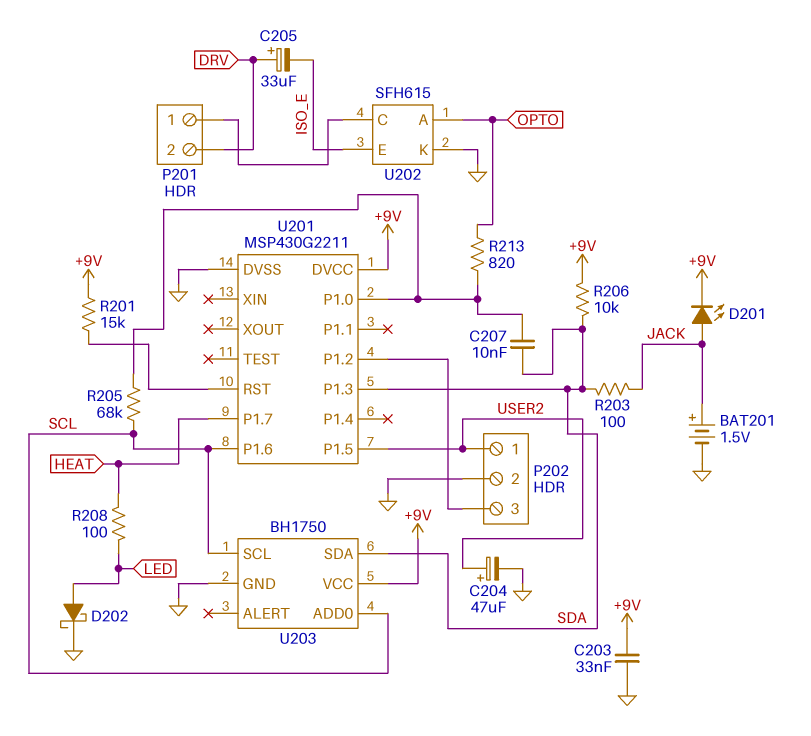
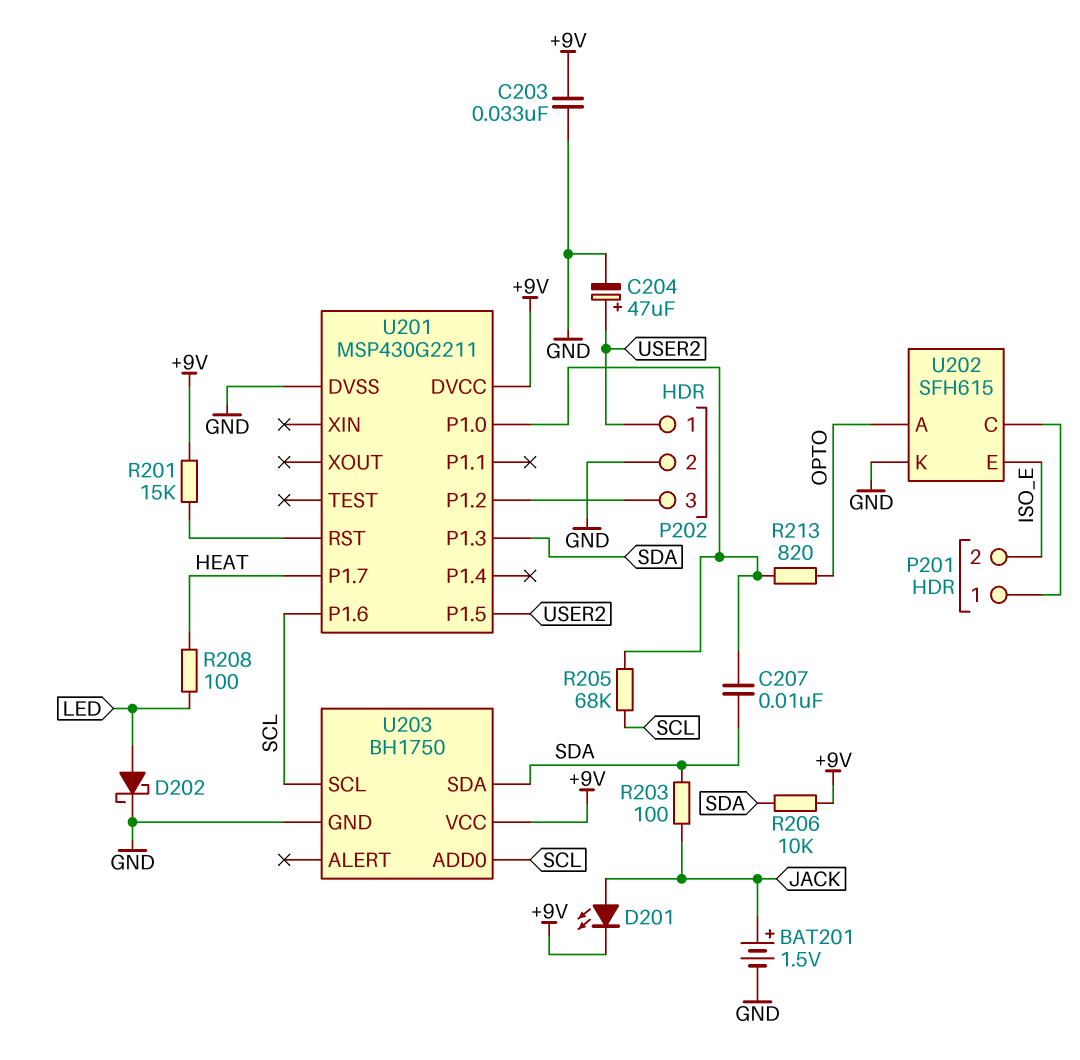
C205: 33uF (plus DRV, minus ISO_E) -> none
P201 pin 2: DRV -> ISO_E

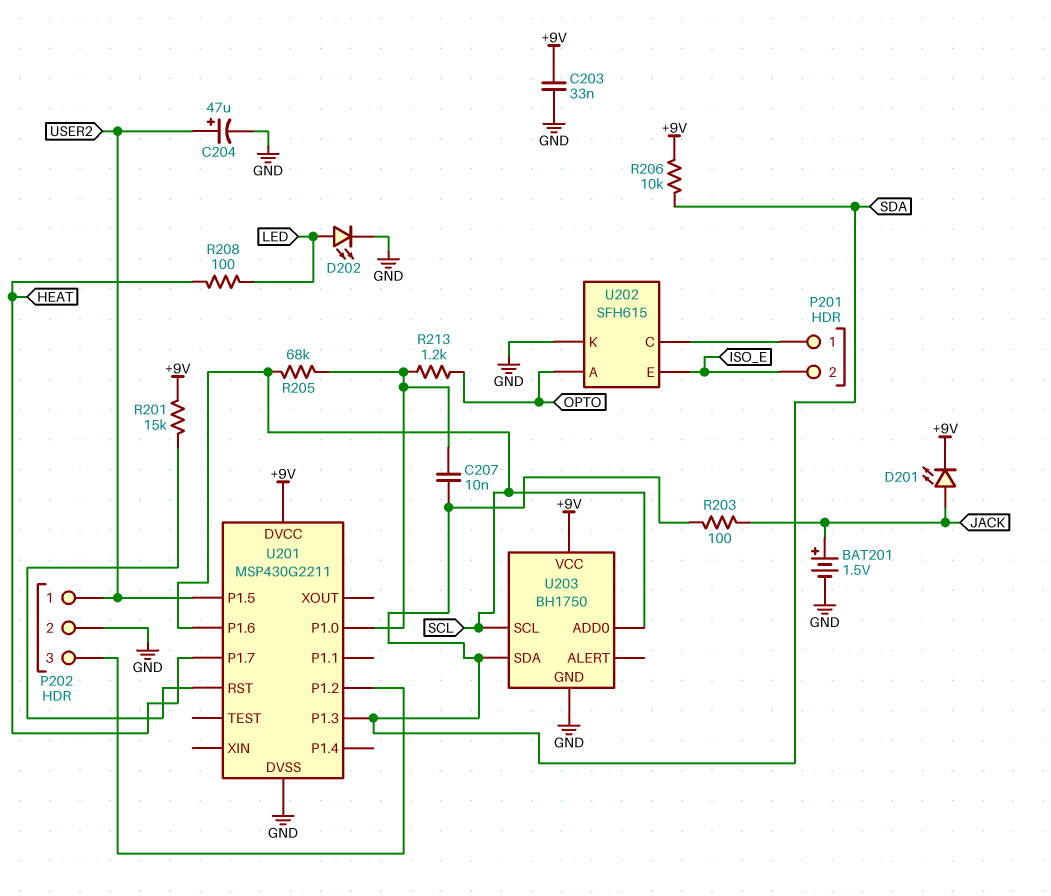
D202: schottky (A LED, K GND) -> LED (A LED, K GND)
R213: 820 (OPTO, U201/P1.0) -> 1.2k (OPTO, U201/P1.0)

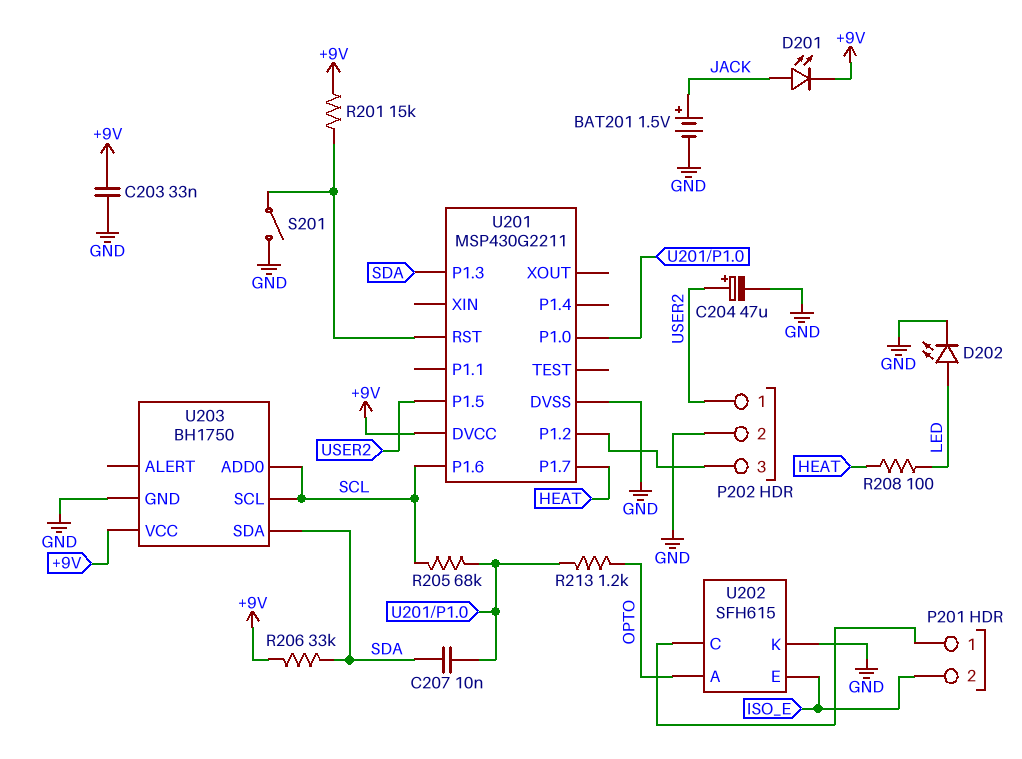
R203: 100 (JACK, SDA) -> none
R206: 10k (+9V, SDA) -> 33k (+9V, SDA)
S201: none -> switch (GND, U201/RST)

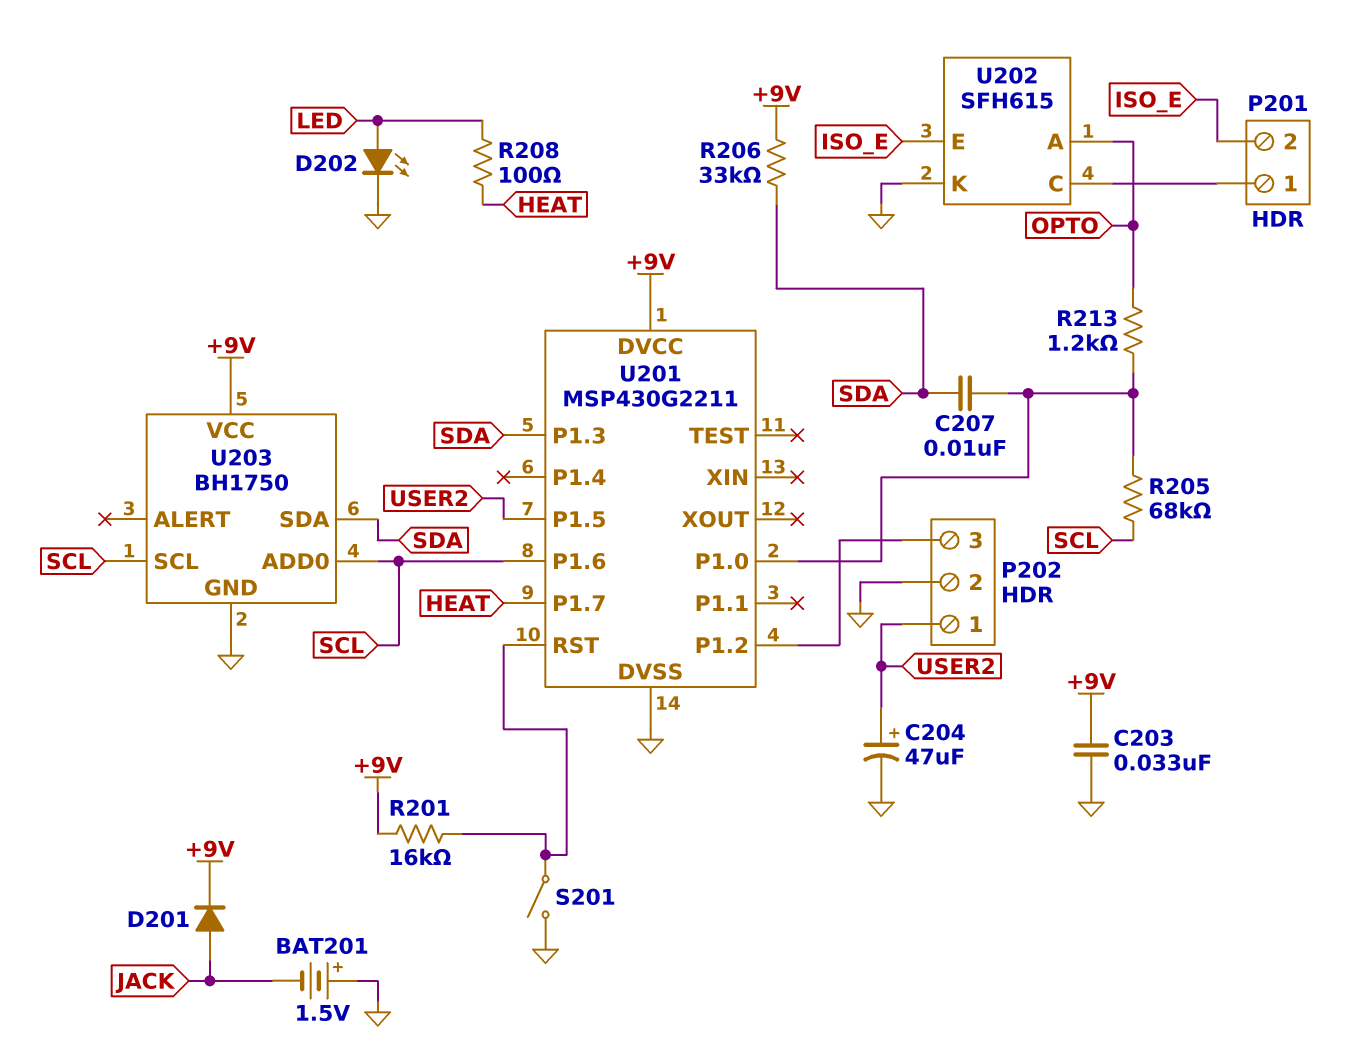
BAT201: 1.5V (plus JACK, minus GND) -> 1.5V (plus GND, minus JACK)
D201: LED (A JACK, K +9V) -> diode (A JACK, K +9V)
R201: 15k (+9V, U201/RST) -> 16k (+9V, U201/RST)

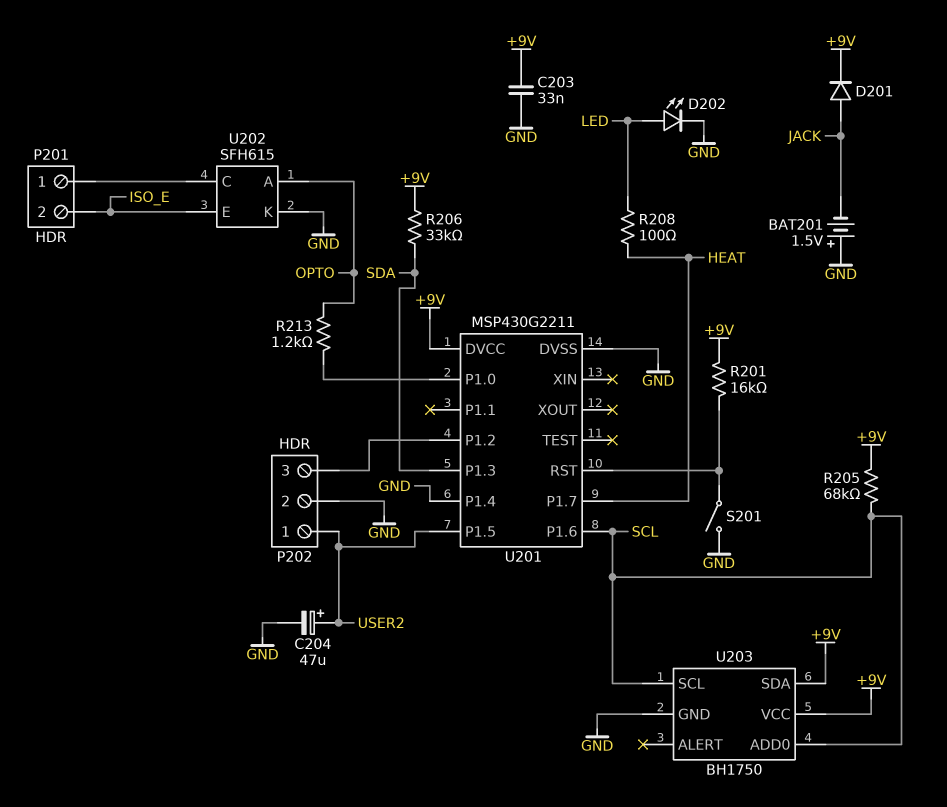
C207: 10nF (SDA, U201/P1.0) -> none
R205: 68k (SCL, U201/P1.0) -> 68k (+9V, SCL)
U201 pin P1.4: none -> GND
U203 pin SDA: SDA -> +9V

